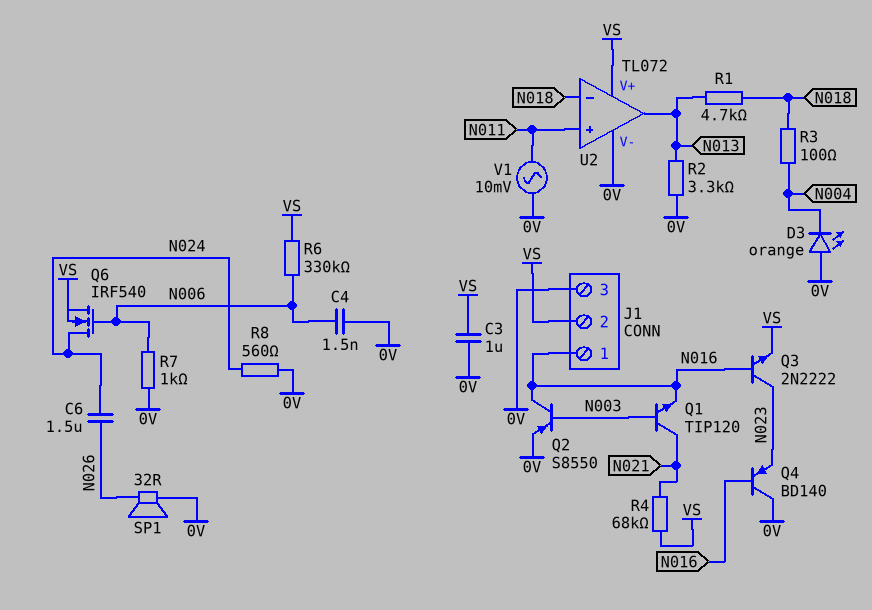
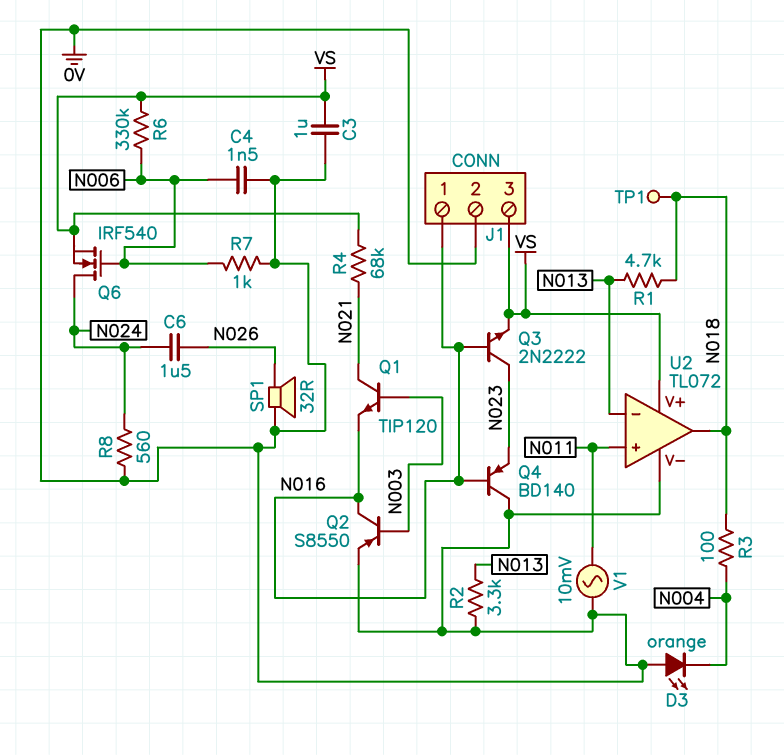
J1 pin 2: VS -> 0V
J1 pin 3: 0V -> VS
TP1: none -> test point (N018)
U2 pin in-: N018 -> N013
U2 pin out: N013 -> N018

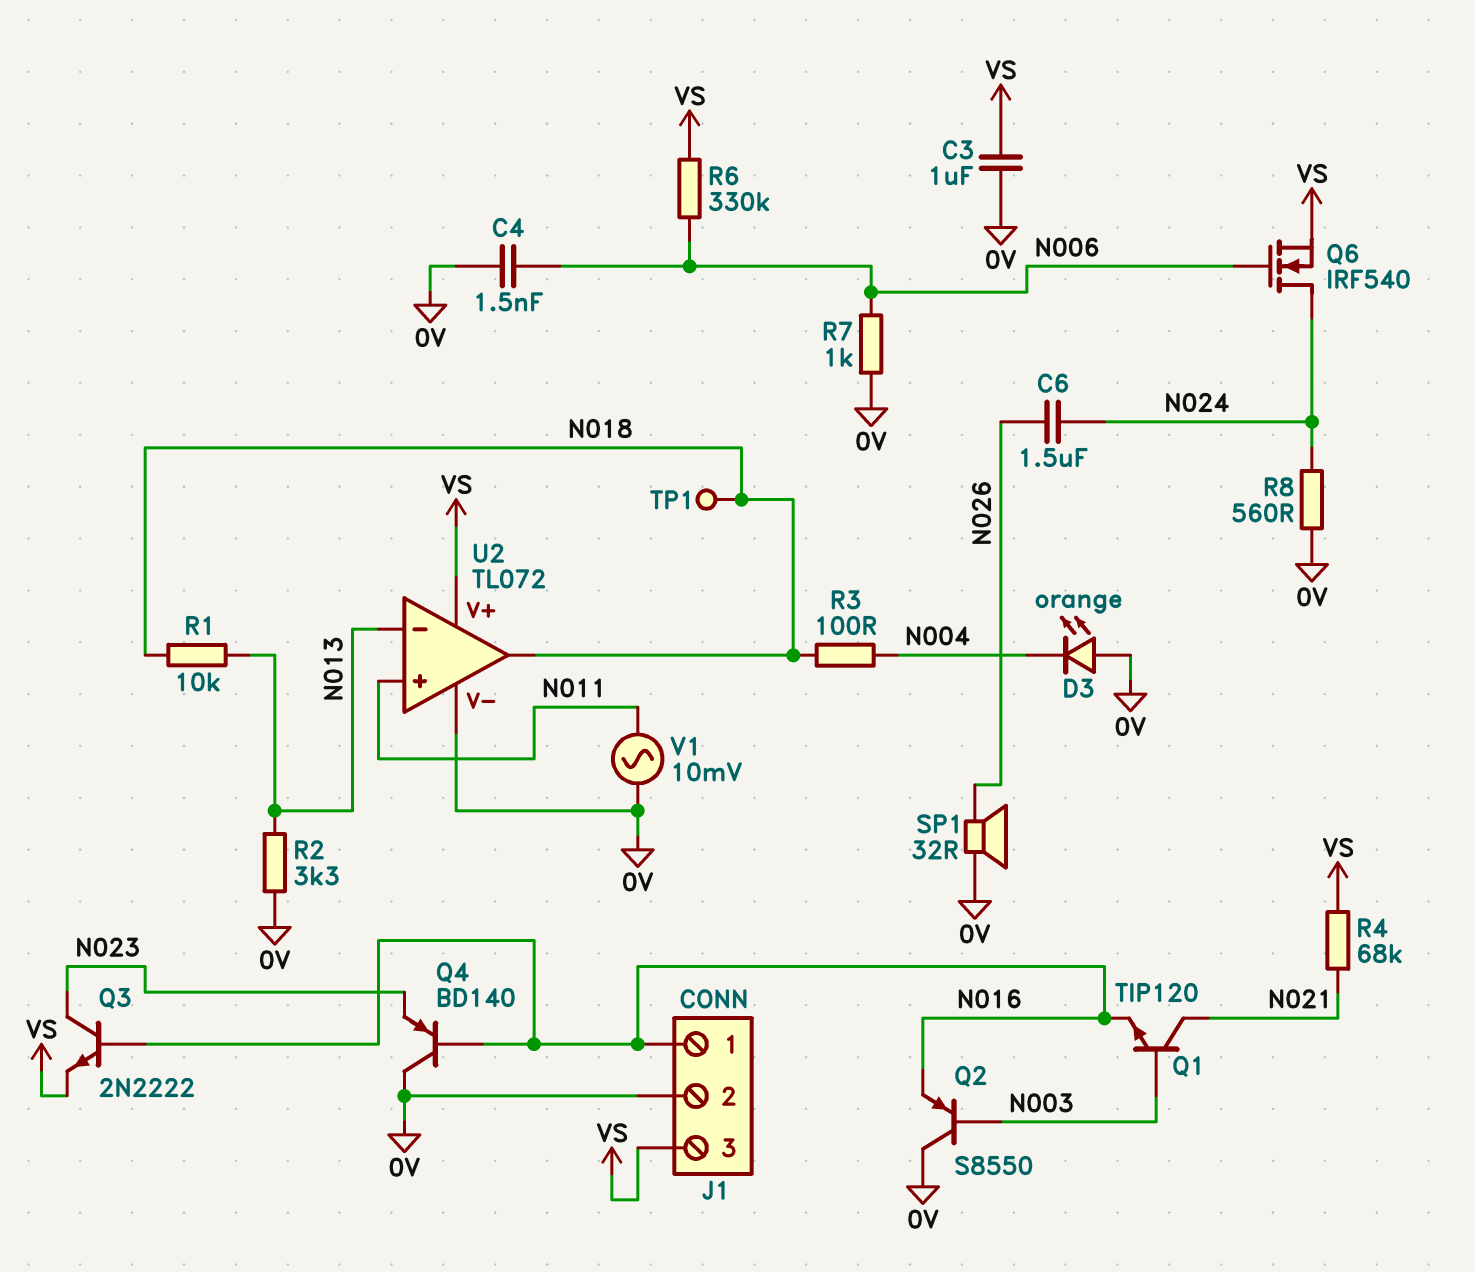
Q2: PNP S8550 (B N003, C N016, E 0V) -> PNP S8550 (B N003, C 0V, E N016)
R1: 4.7k (N013, N018) -> 10k (N013, N018)

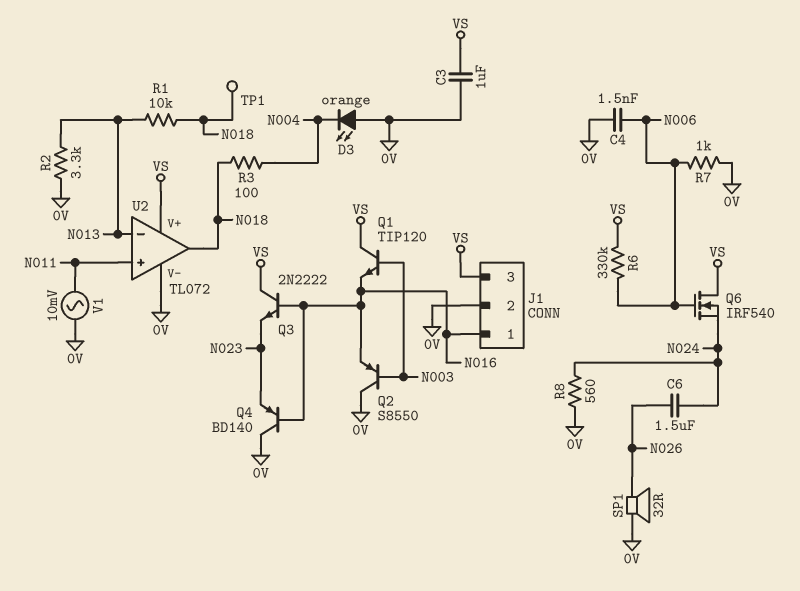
Q1: NPN TIP120 (B N003, C N021, E N016) -> NPN TIP120 (B N003, C VS, E N016)
Q3: NPN 2N2222 (B N016, C N023, E VS) -> NPN 2N2222 (B N016, C VS, E N023)
Q6: NMOS IRF540 (G N006, D N024, S VS) -> NMOS IRF540 (G N006, D VS, S N024)
R4: 68k (N021, VS) -> none

